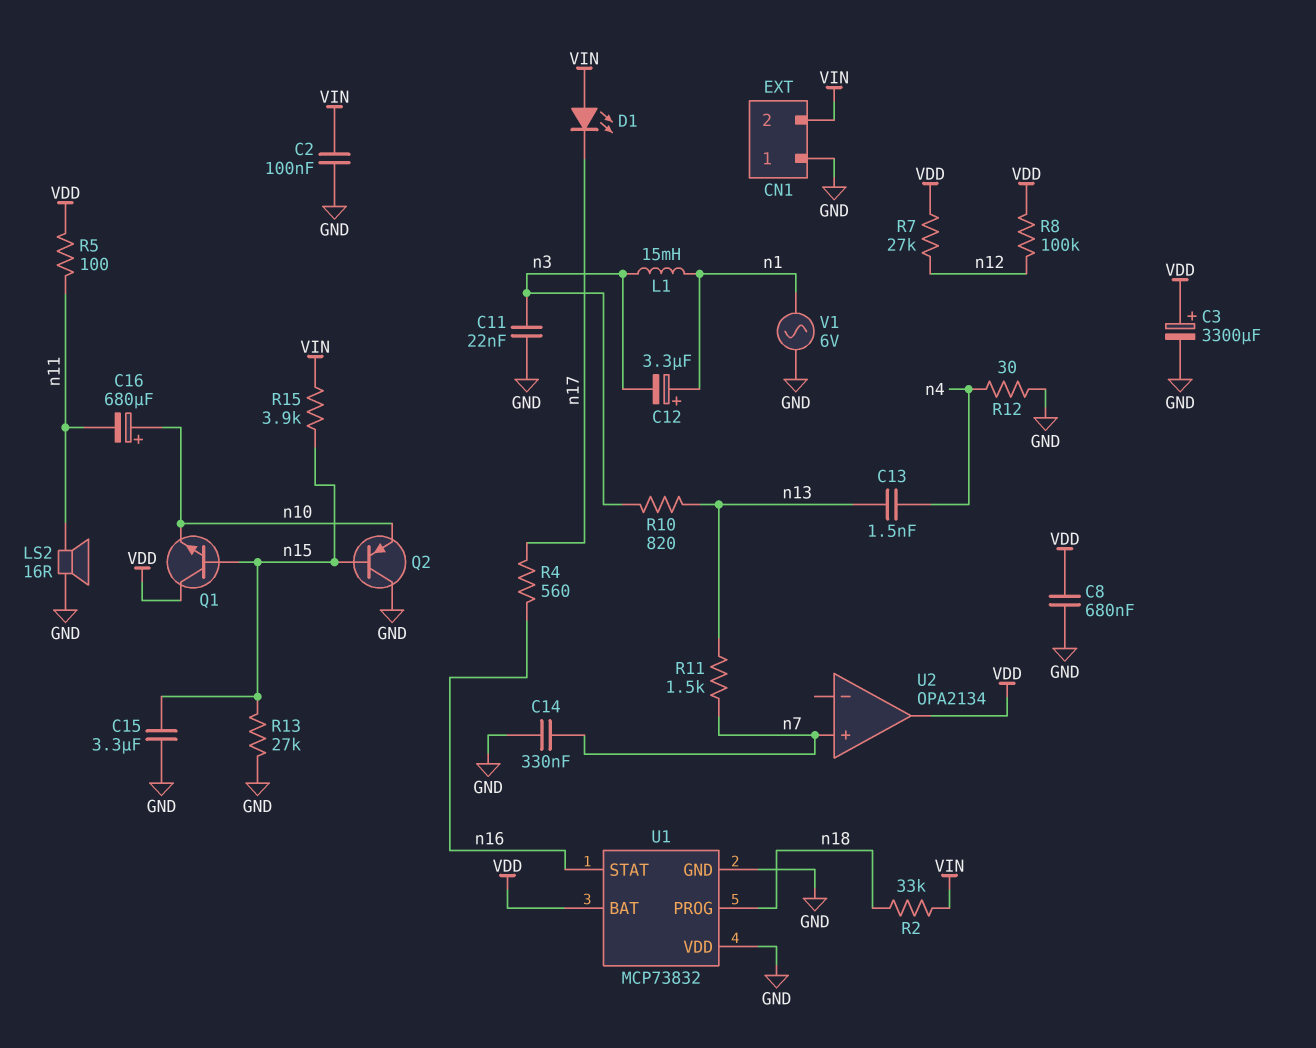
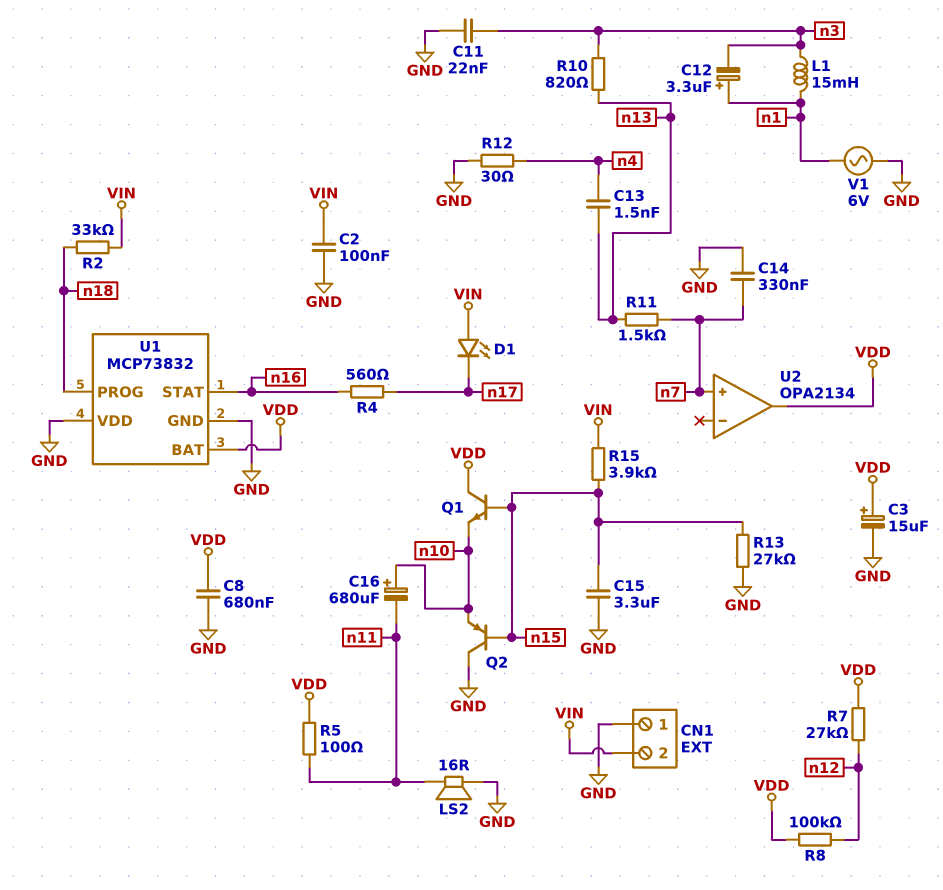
C3: 3300uF (plus VDD, minus GND) -> 15uF (plus VDD, minus GND)

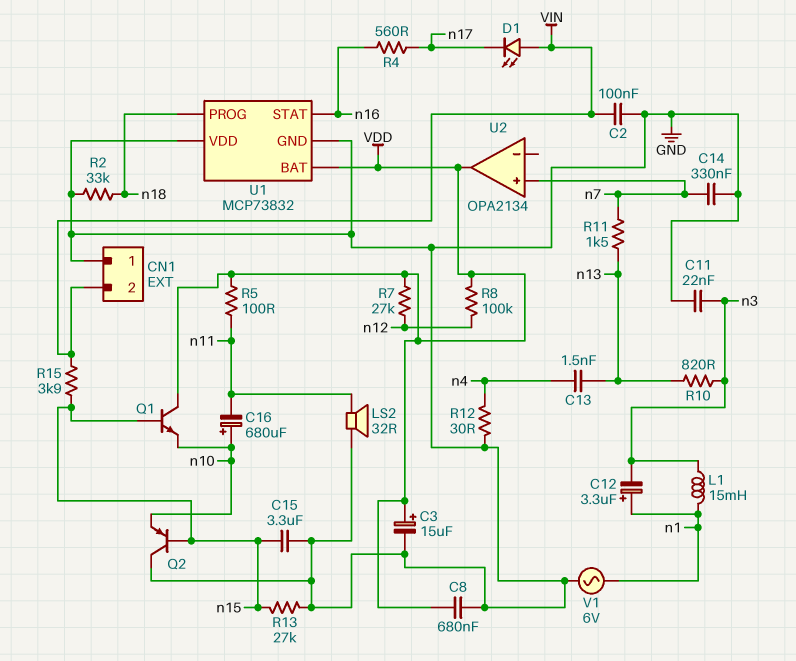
LS2: speaker 16R (GND, n11) -> speaker 32R (GND, n11)
R2: 33k (VIN, n18) -> 33k (GND, n18)

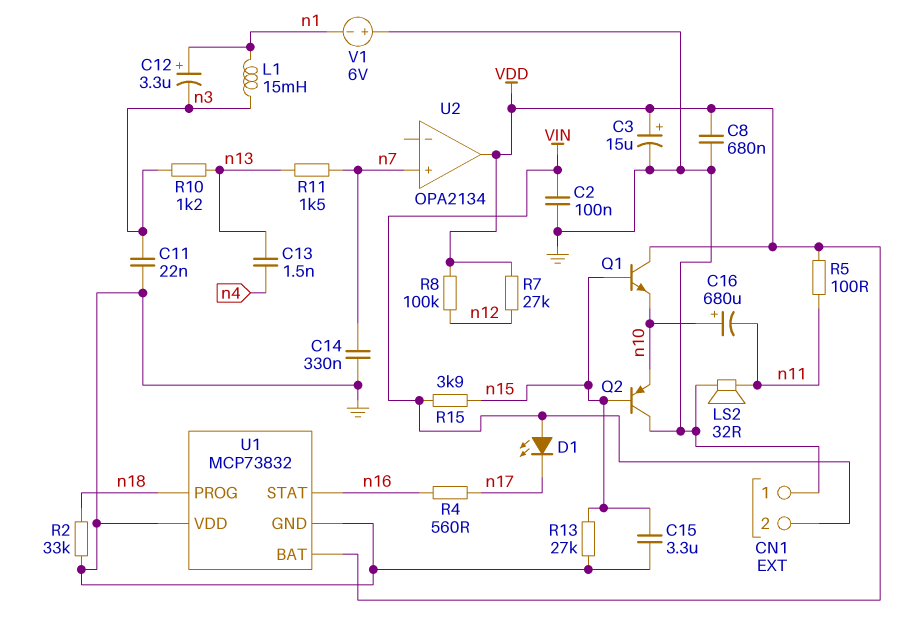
R10: 820 (n3, n13) -> 1.2k (n3, n13)
R12: 30 (GND, n4) -> none
V1: AC 6V (GND, n1) -> 6V (plus GND, minus n1)

